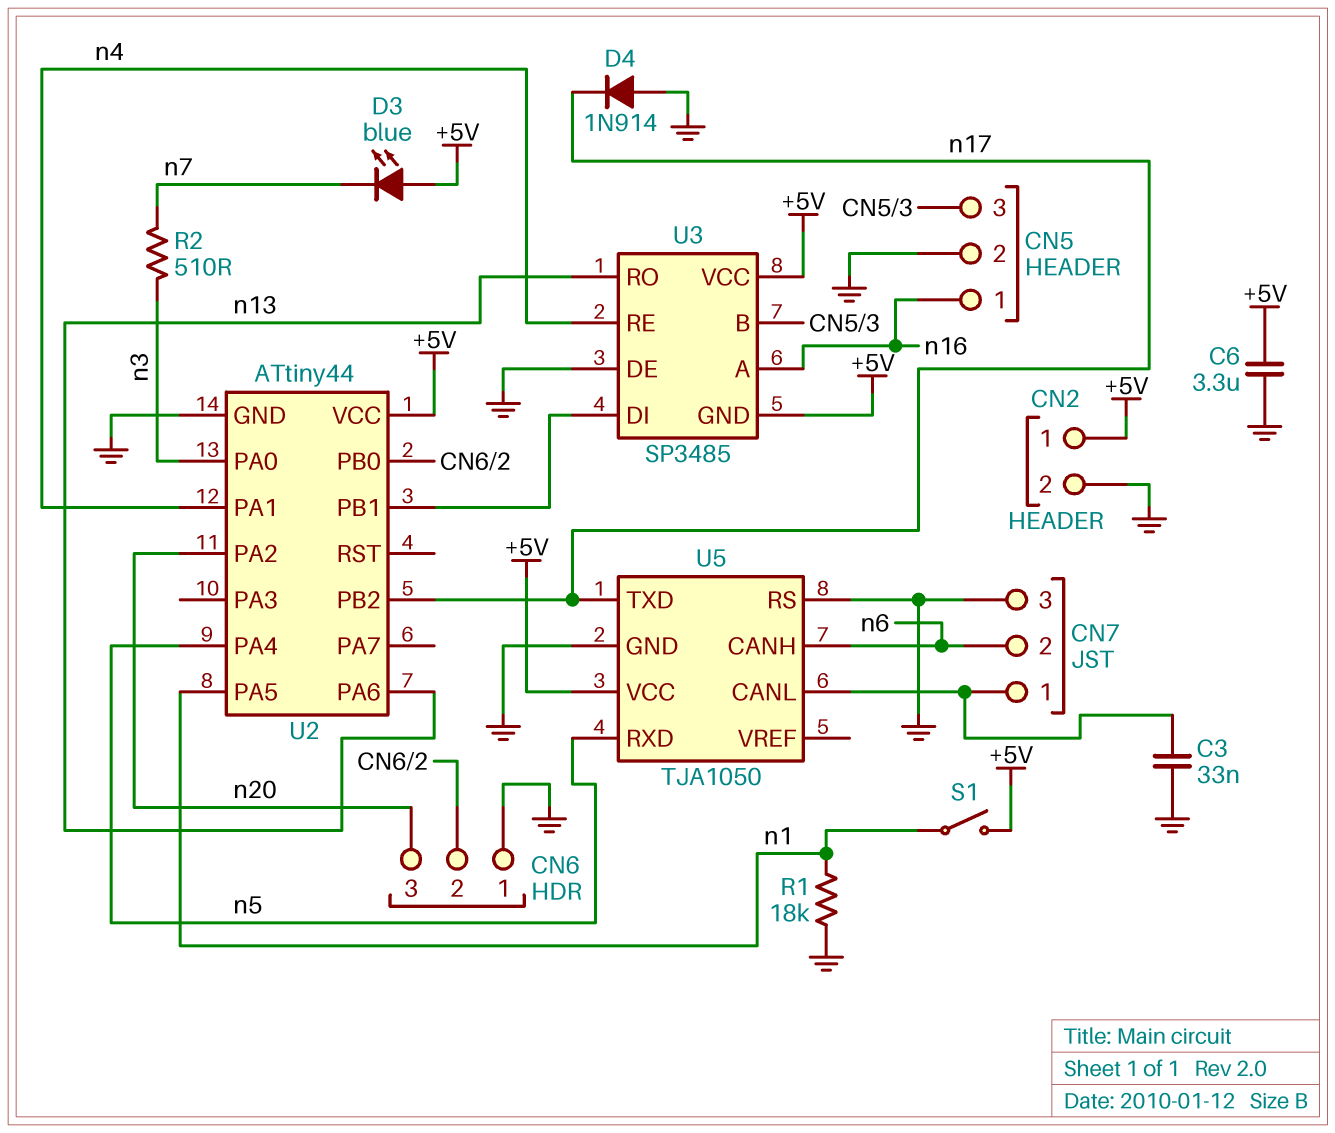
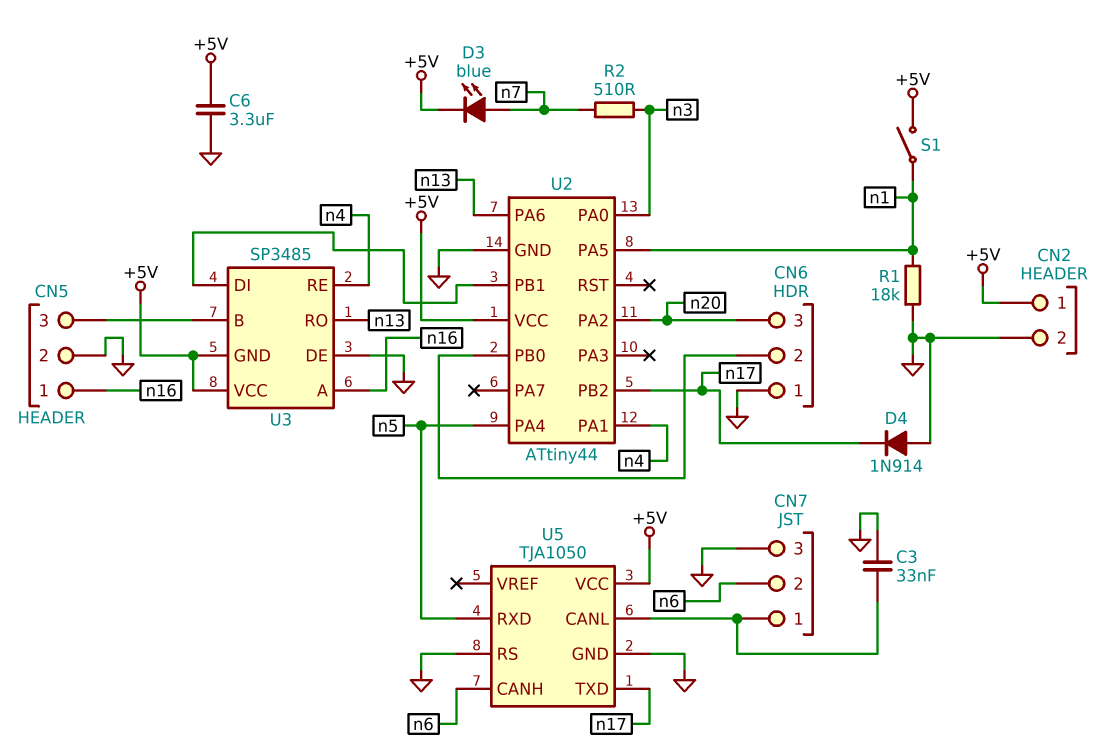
D3: LED blue (A +5V, K n7) -> LED blue (A n7, K +5V)

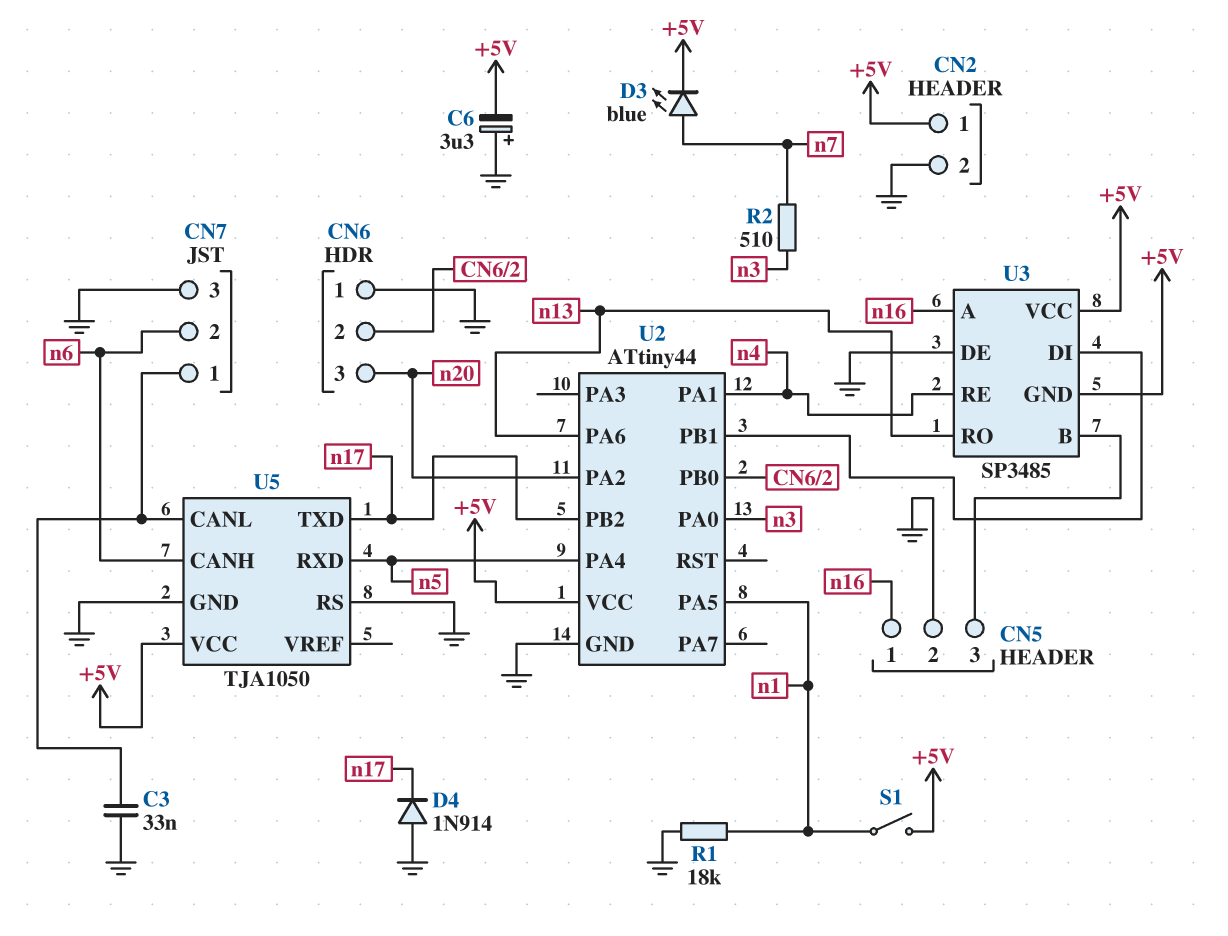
C6: 3.3uF (+5V, GND) -> 3.3uF (plus GND, minus +5V)

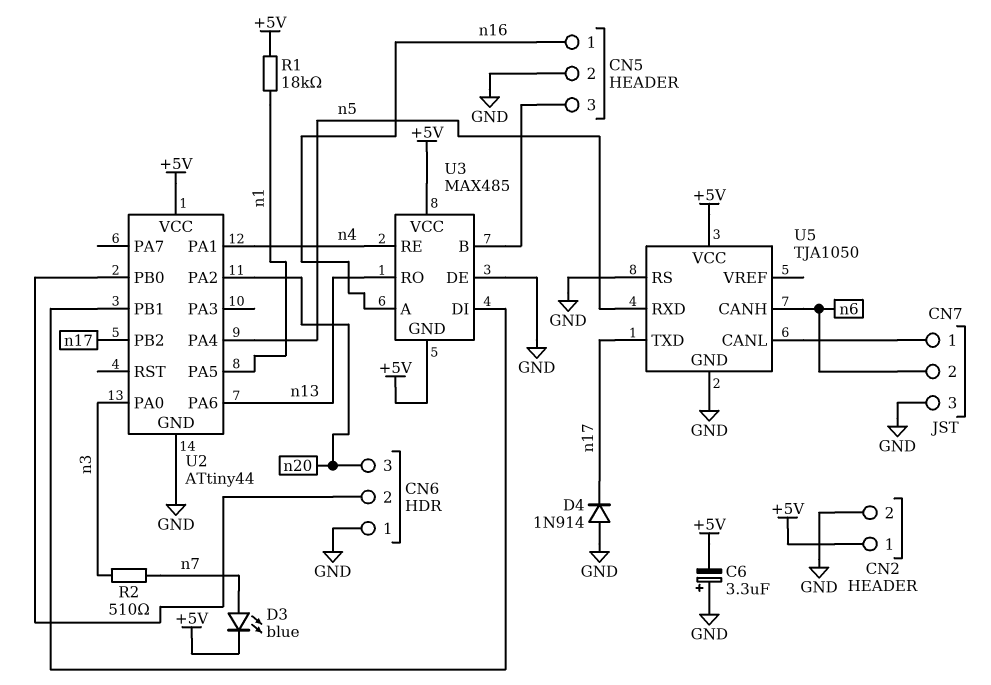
C3: 33nF (CN7/1, GND) -> none
R1: 18k (GND, n1) -> 18k (+5V, n1)
S1: switch (+5V, n1) -> none
U3: SP3485 -> MAX485

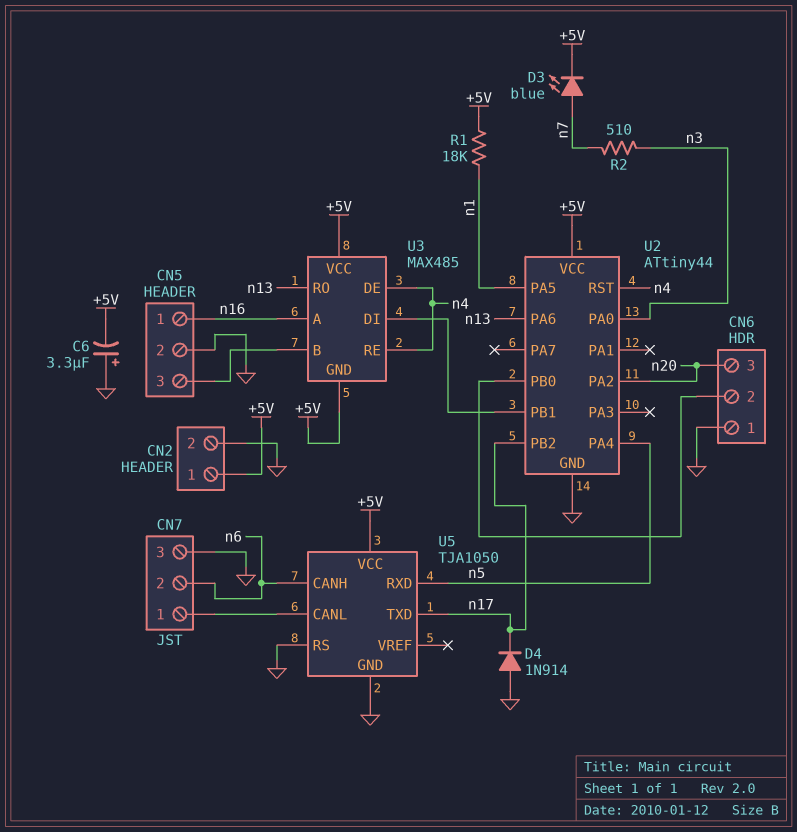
U2 pin PA1: n4 -> none
U2 pin RST: none -> n4
U3 pin DE: GND -> n4

